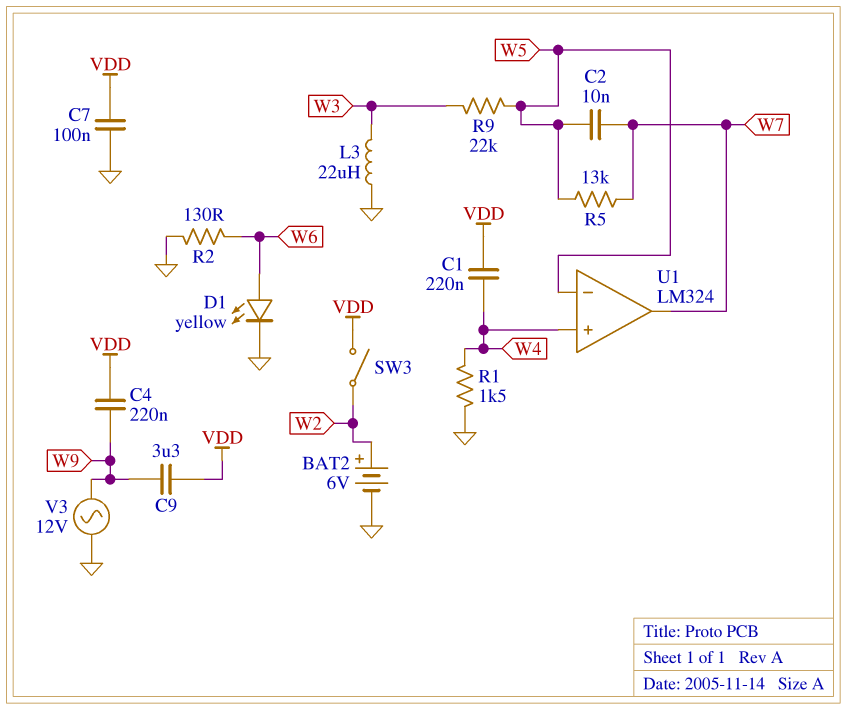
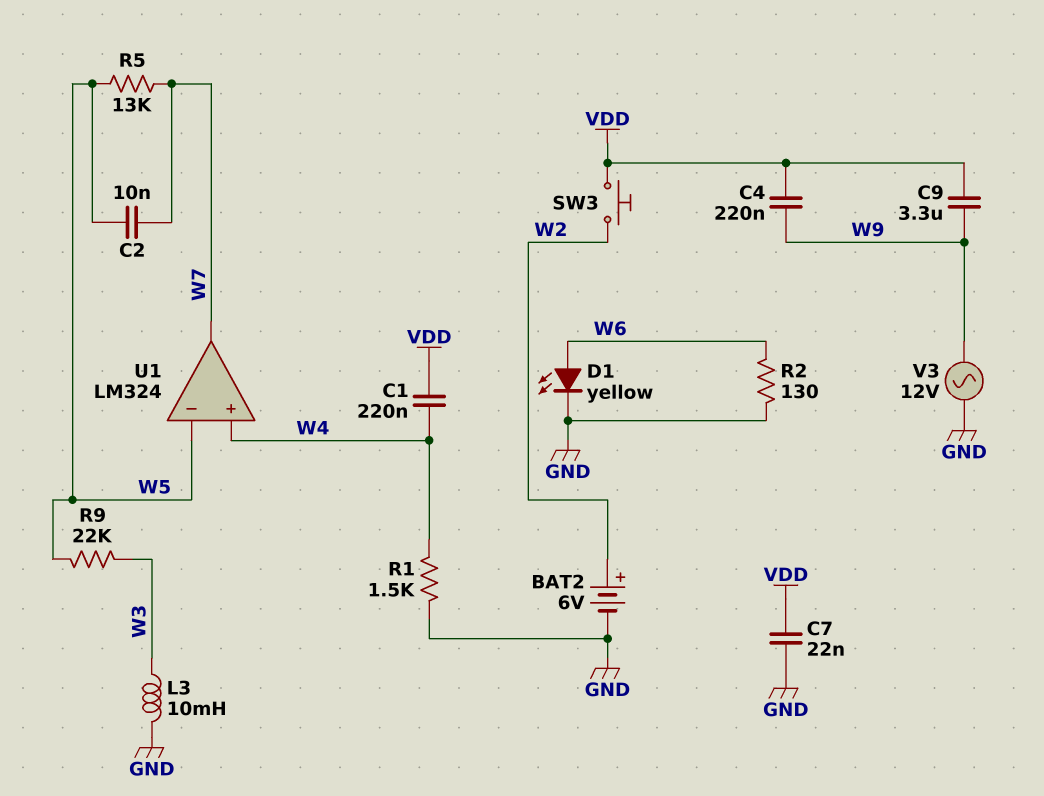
C7: 100nF (GND, VDD) -> 22nF (GND, VDD)
L3: 22uH (GND, W3) -> 10mH (GND, W3)
SW3: switch (VDD, W2) -> button (VDD, W2)

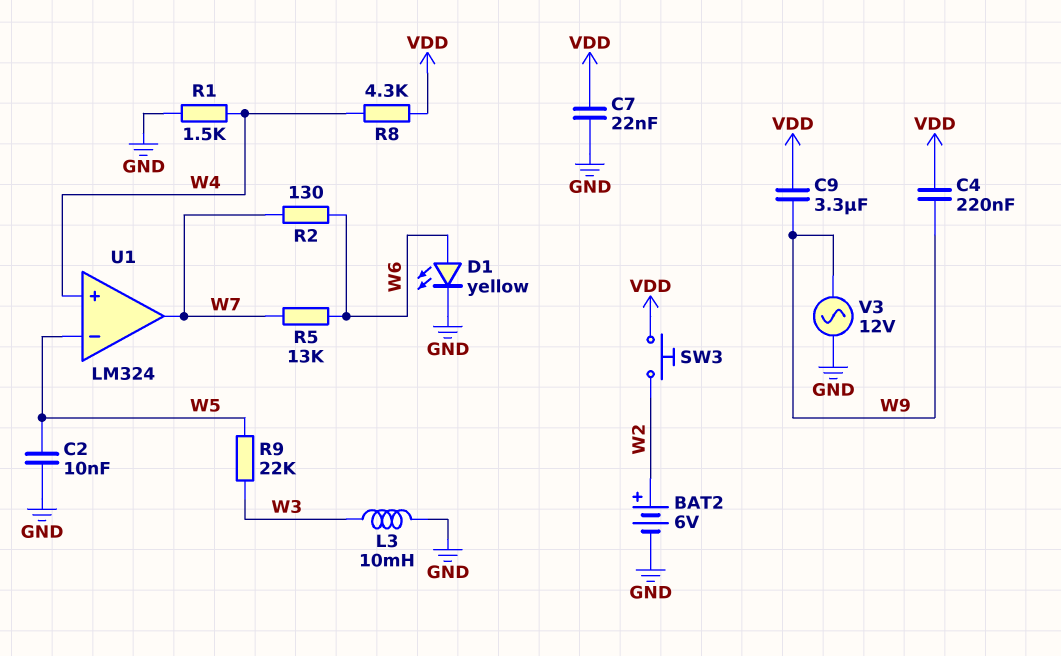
C1: 220nF (VDD, W4) -> none
C2: 10nF (W5, W7) -> 10nF (GND, W5)
R2: 130 (GND, W6) -> 130 (W6, W7)
R5: 13k (W5, W7) -> 13k (W6, W7)
R8: none -> 4.3k (VDD, W4)

